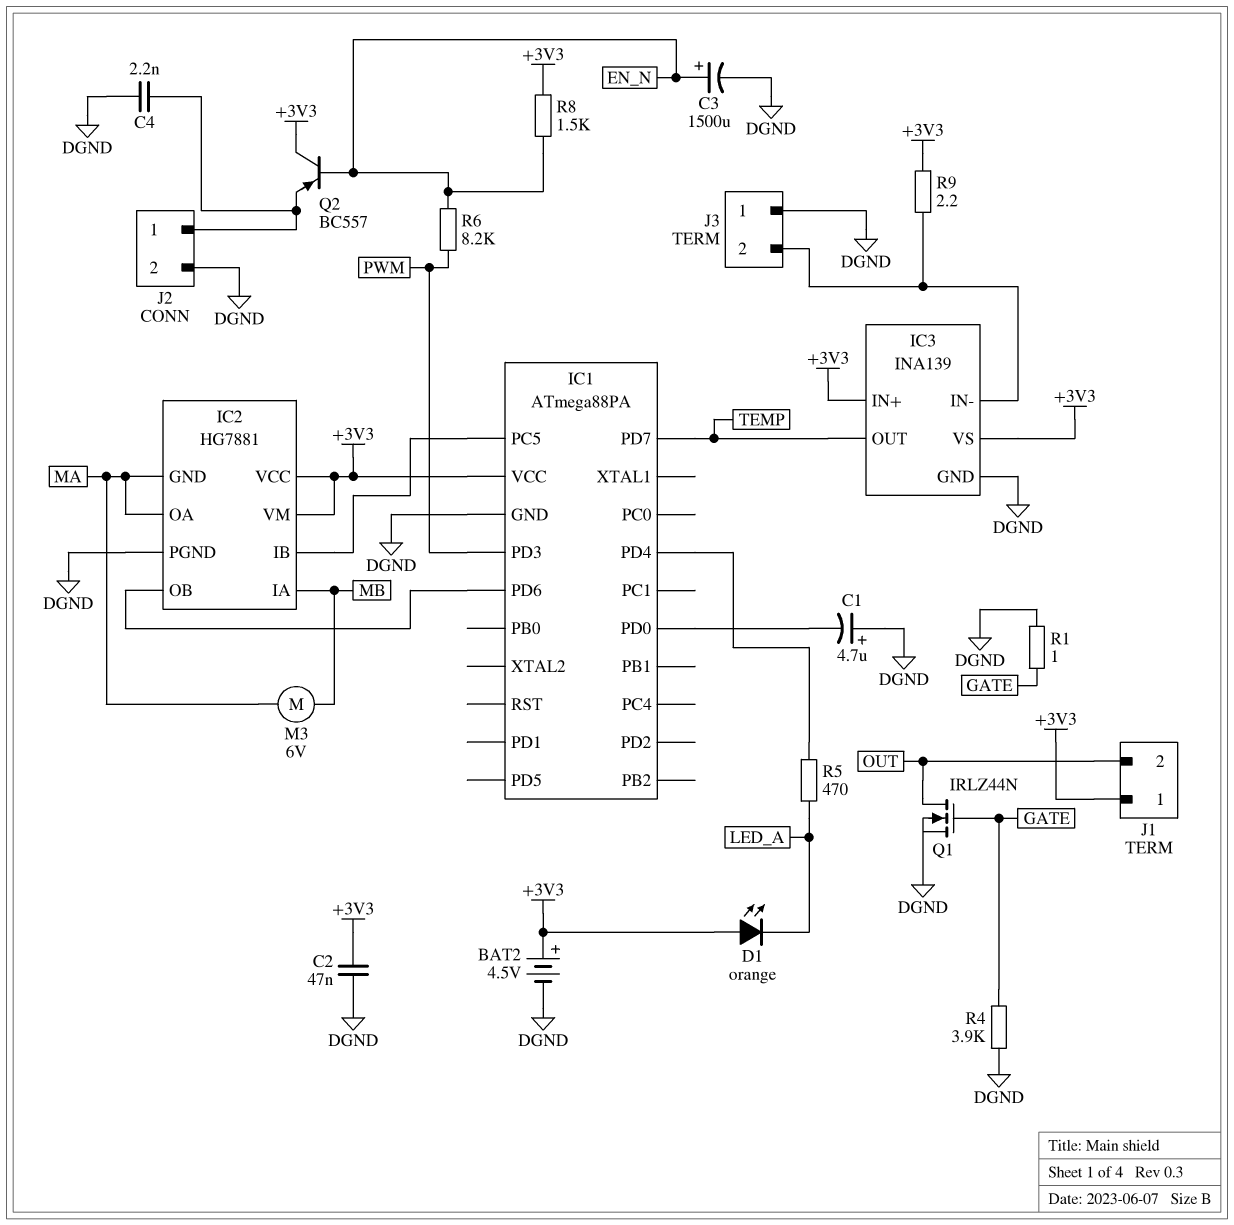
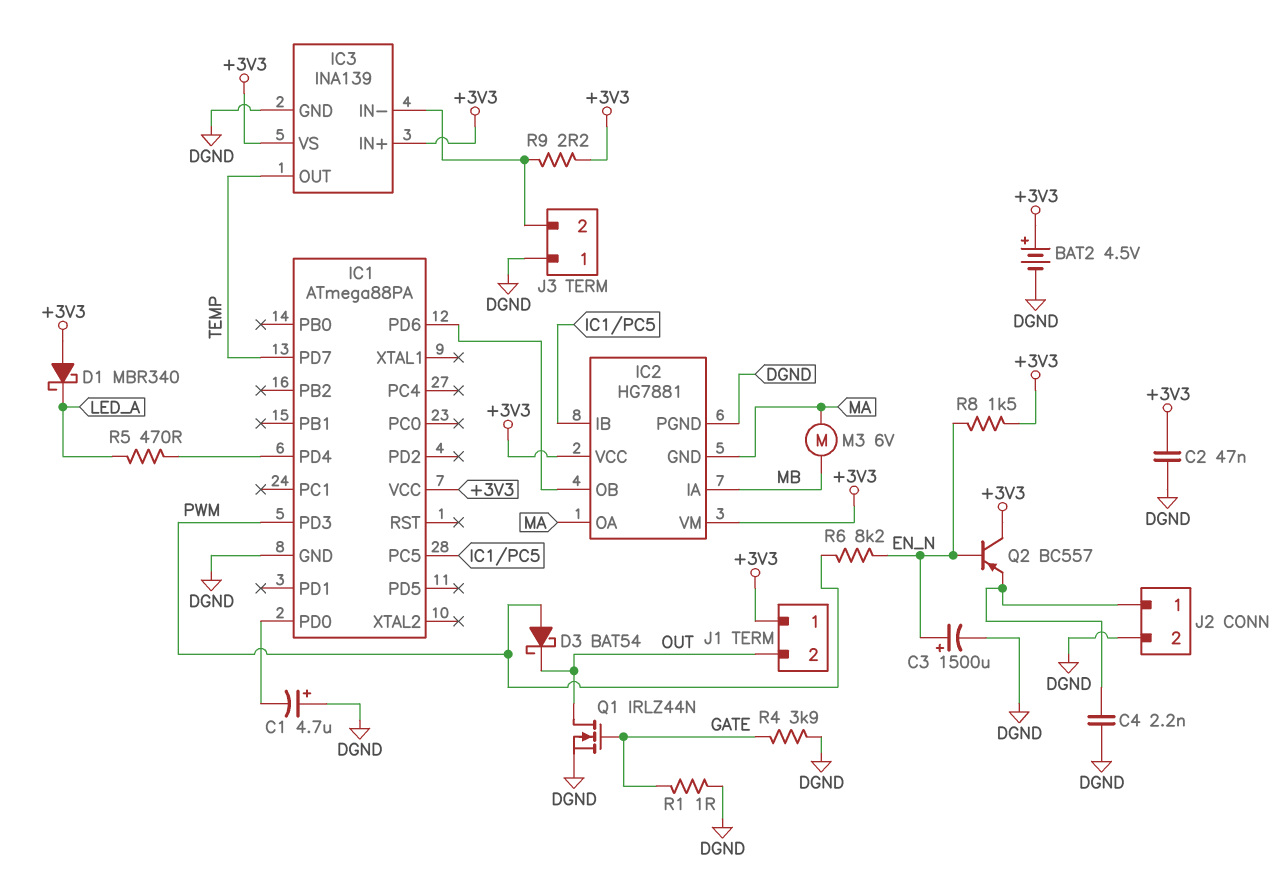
D1: LED orange (A +3V3, K LED_A) -> schottky MBR340 (A +3V3, K LED_A)
D3: none -> schottky BAT54 (A PWM, K OUT)

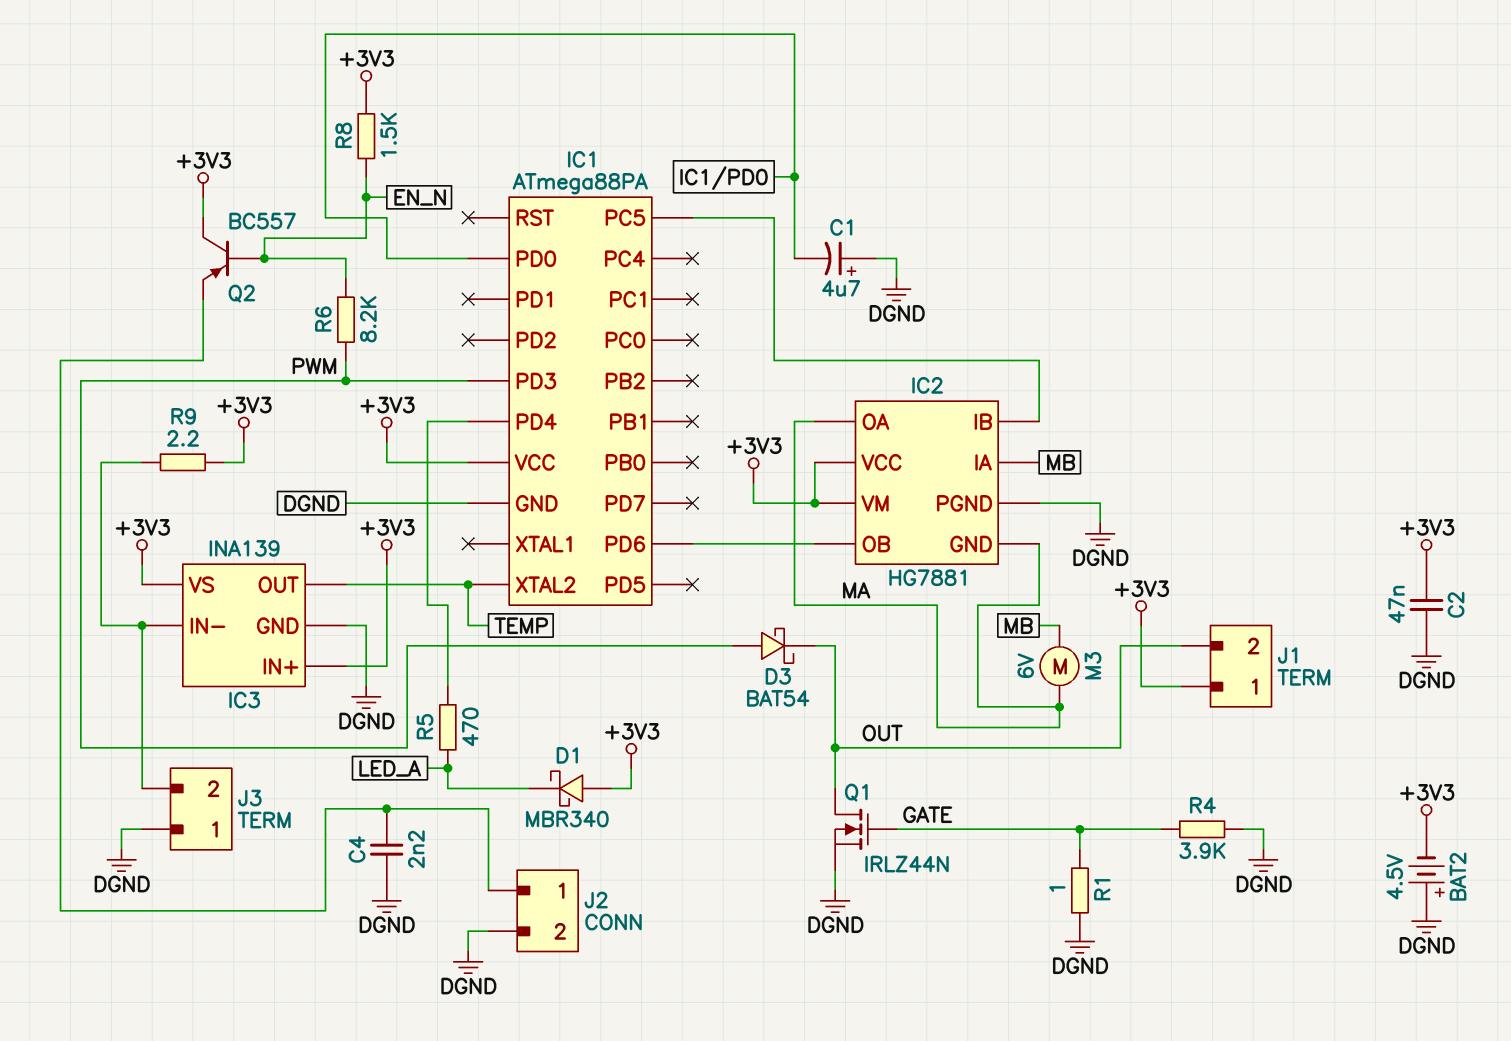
BAT2: 4.5V (plus +3V3, minus DGND) -> 4.5V (plus DGND, minus +3V3)
C3: 1500uF (plus EN_N, minus DGND) -> none
IC1 pin PD7: TEMP -> none
IC1 pin XTAL2: none -> TEMP

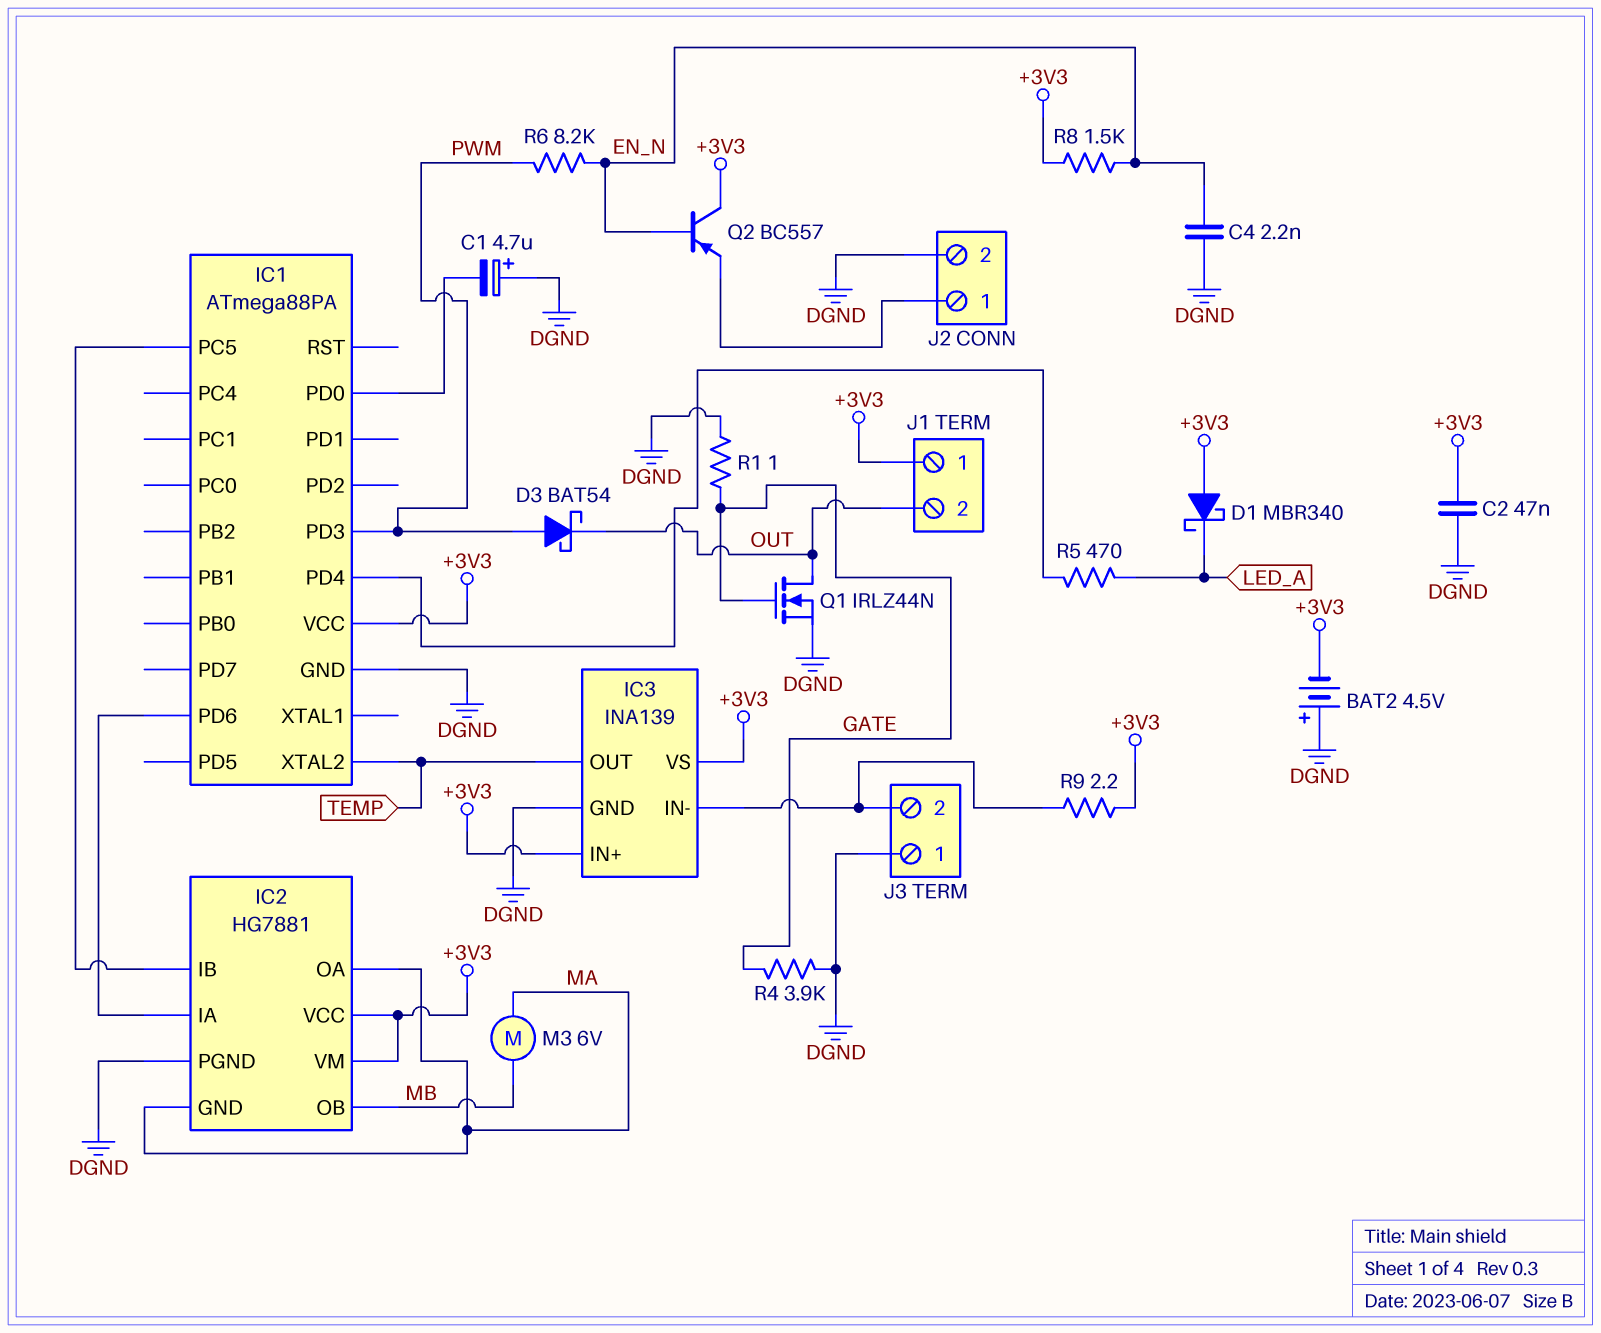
C4: 2.2nF (DGND, J2/1) -> 2.2nF (DGND, EN_N)
IC2 pin IA: MB -> IC1/PD6
IC2 pin OB: IC1/PD6 -> MB

